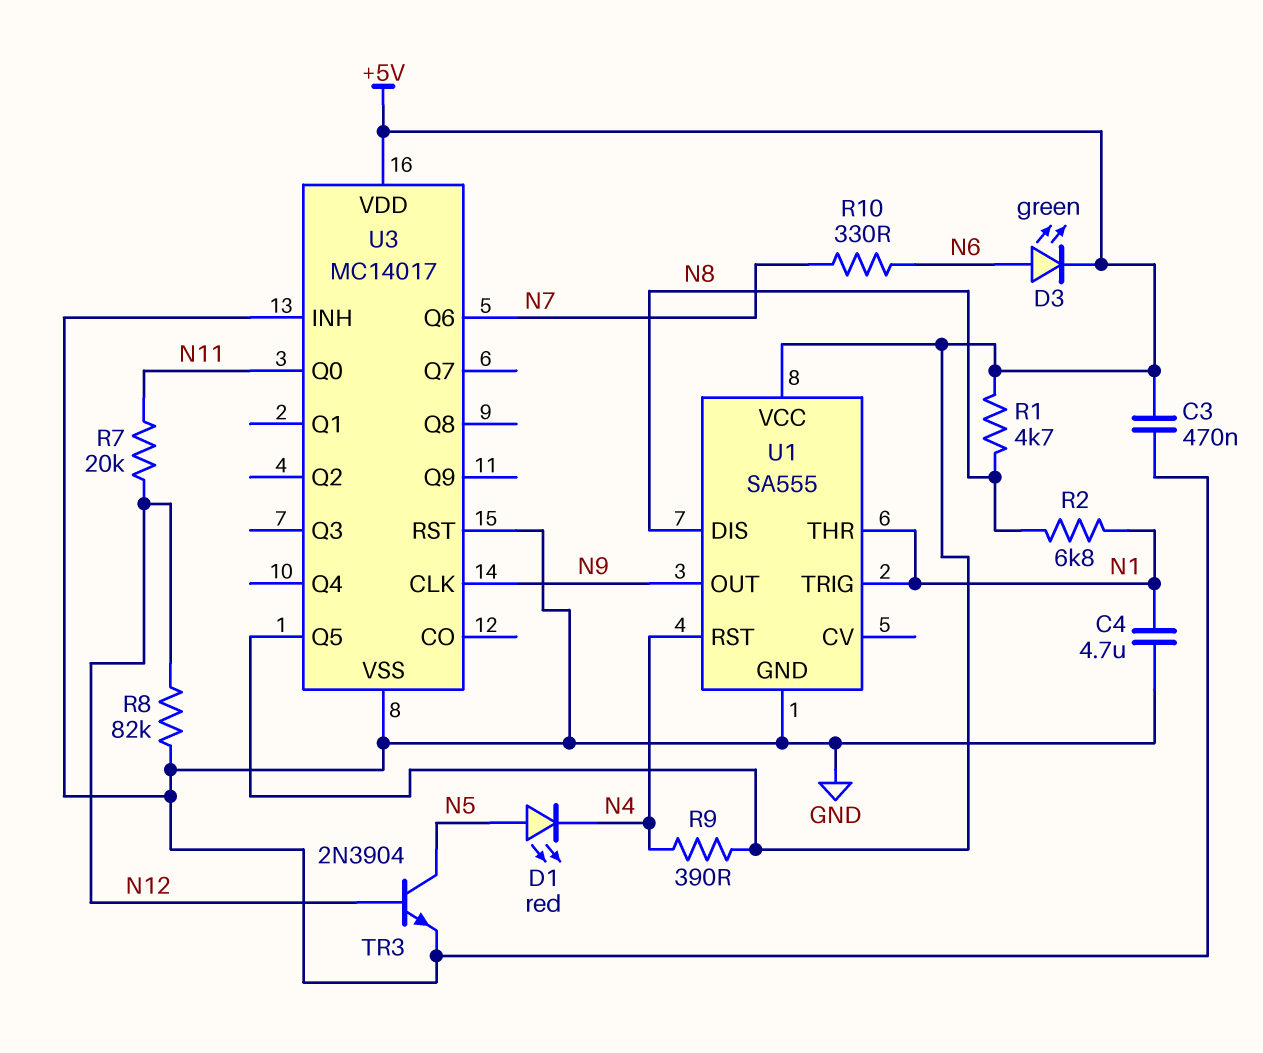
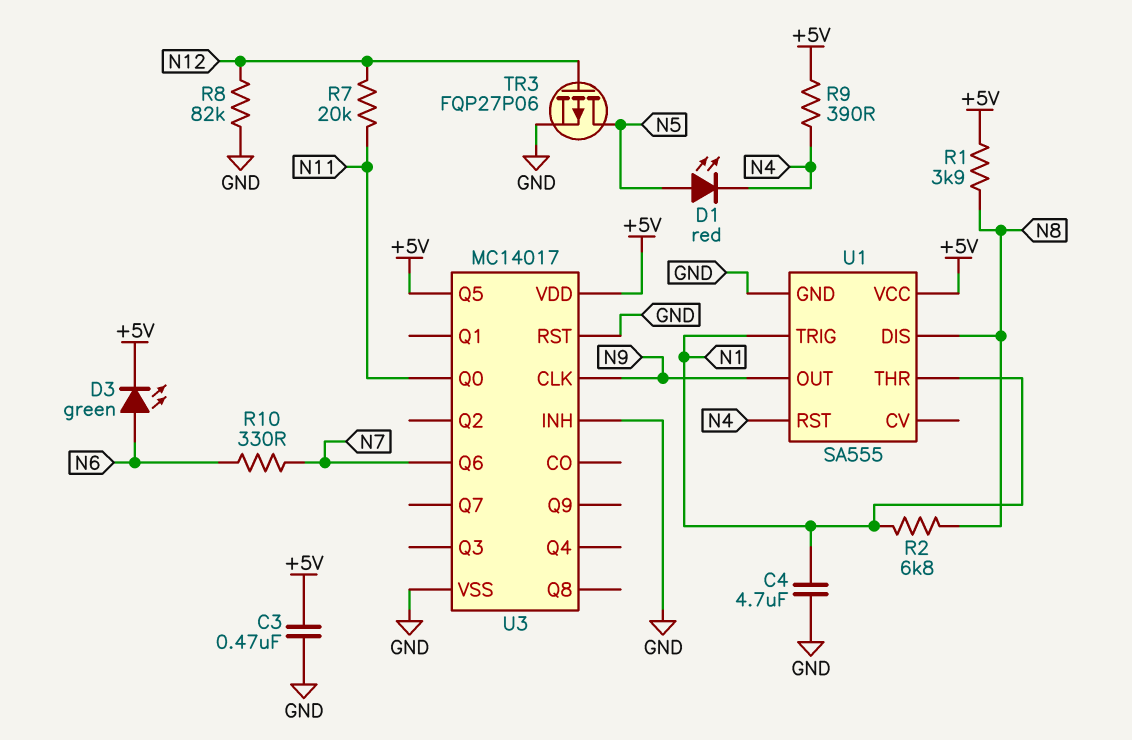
R1: 4.7k (+5V, N8) -> 3.9k (+5V, N8)
TR3: NPN 2N3904 (B N12, C N5, E GND) -> PMOS FQP27P06 (G N12, D N5, S GND)

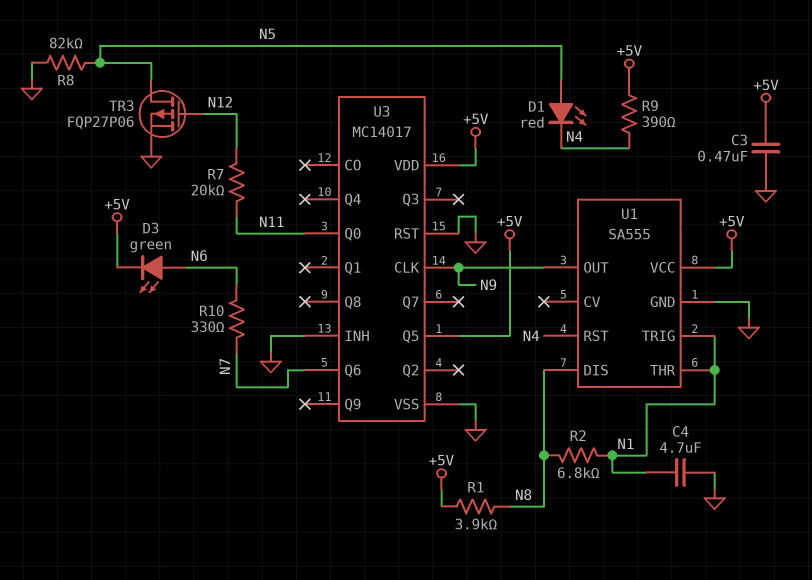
R8: 82k (GND, N12) -> 82k (GND, N5)

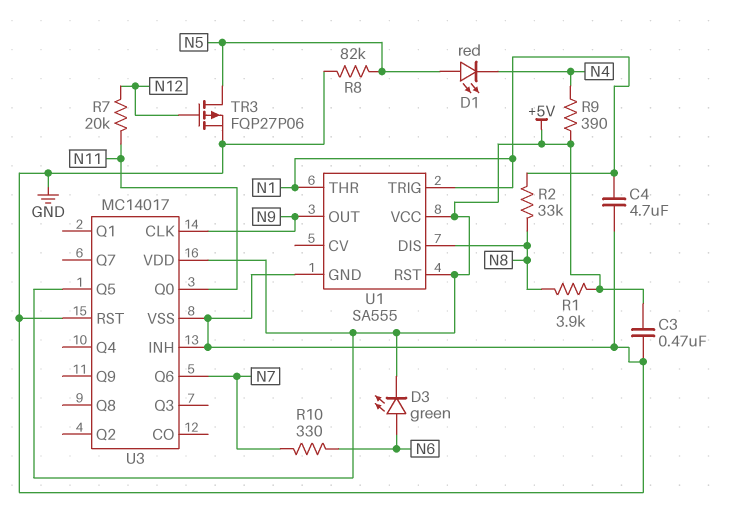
R2: 6.8k (N1, N8) -> 33k (N1, N8)
U1 pin RST: N4 -> +5V

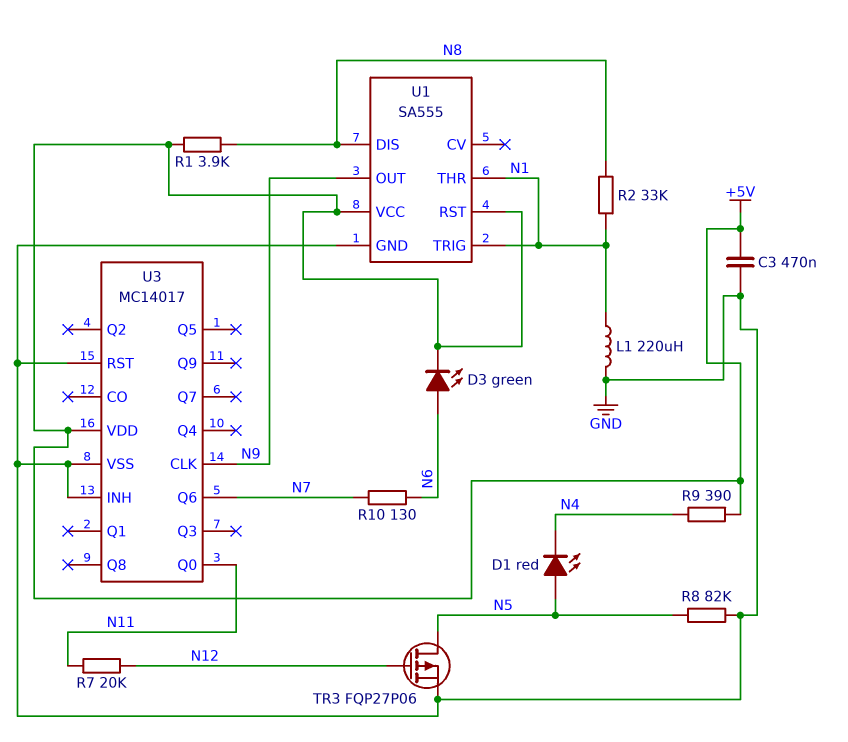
C4: 4.7uF (GND, N1) -> none
L1: none -> 220uH (GND, N1)
R10: 330 (N6, N7) -> 130 (N6, N7)
U3 pin Q5: +5V -> none

